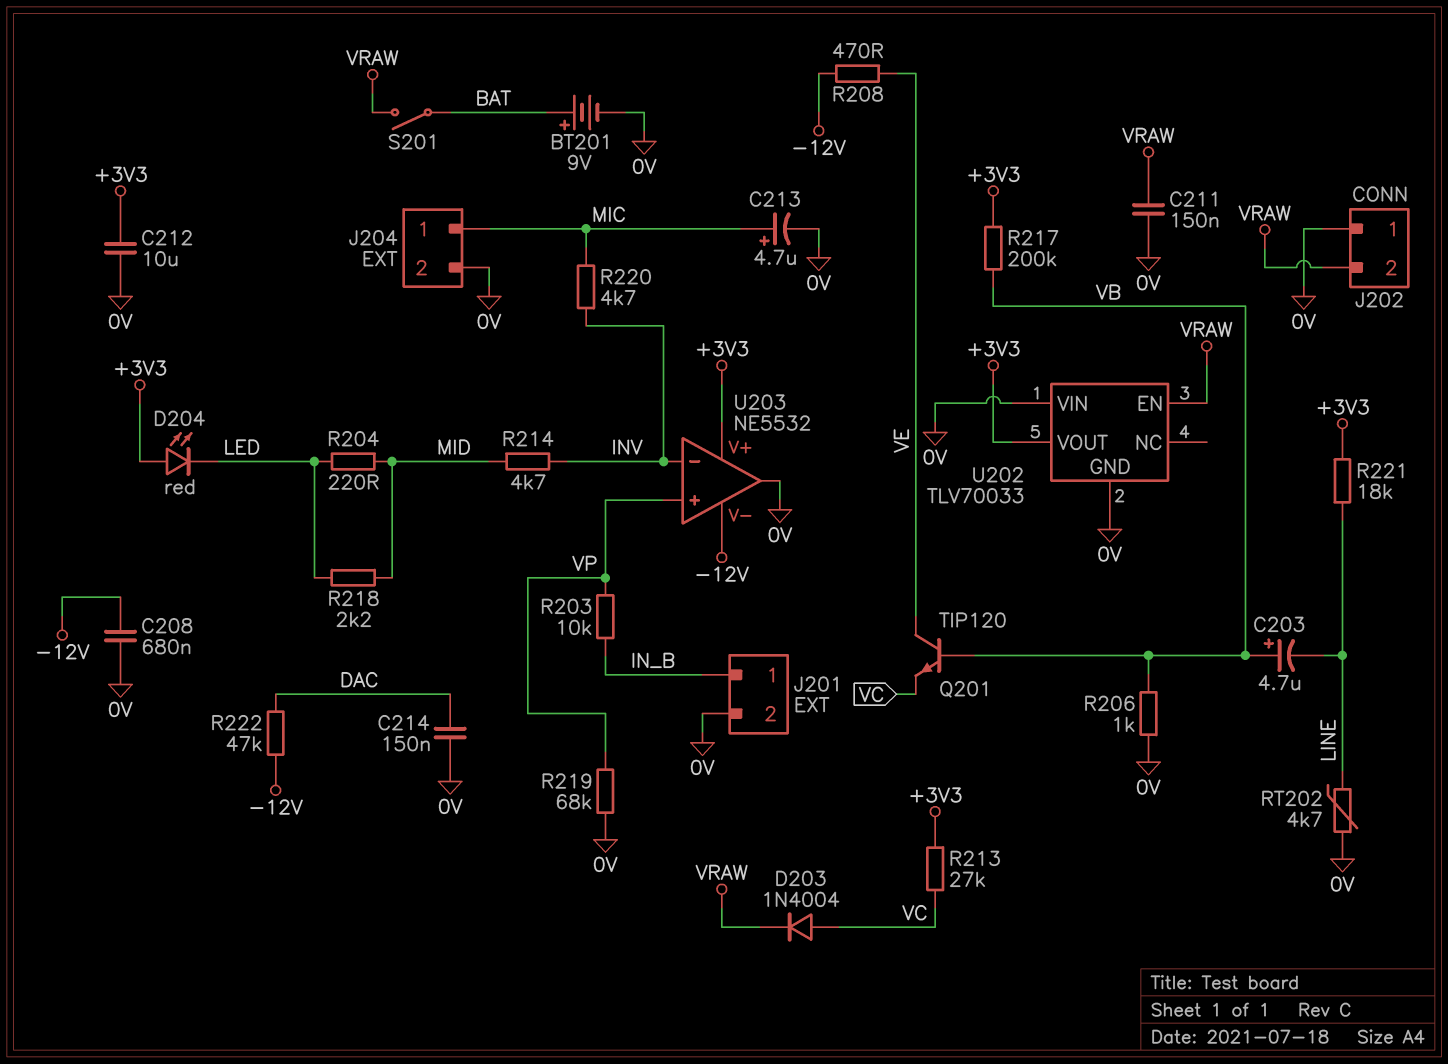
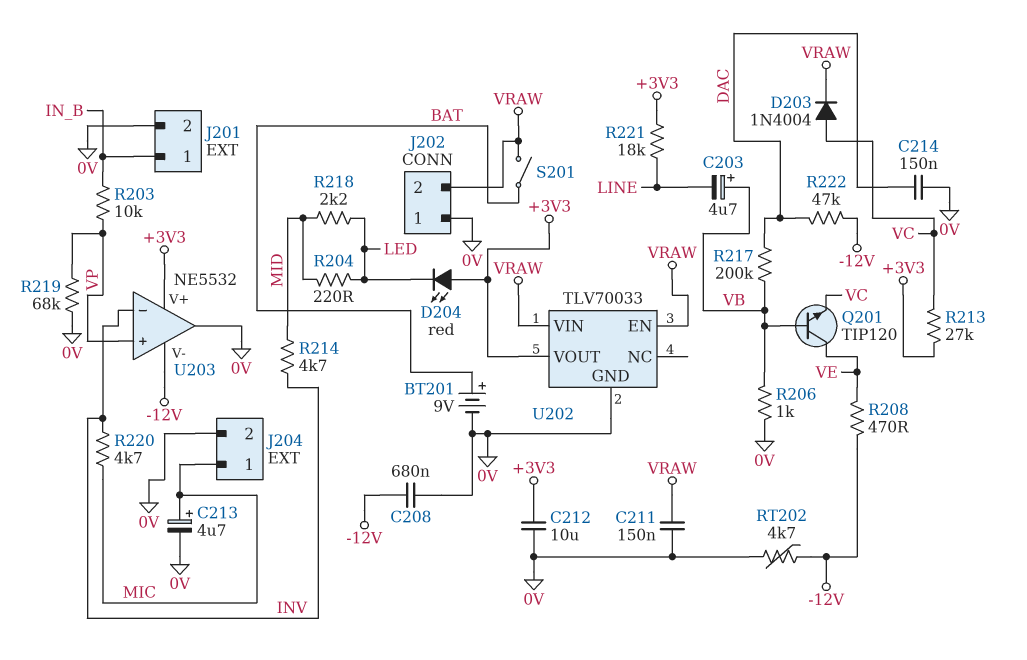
R217: 200k (+3V3, VB) -> 200k (DAC, VB)
RT202: 4.7k (0V, LINE) -> 4.7k (-12V, 0V)
U202 pin VIN: 0V -> VRAW

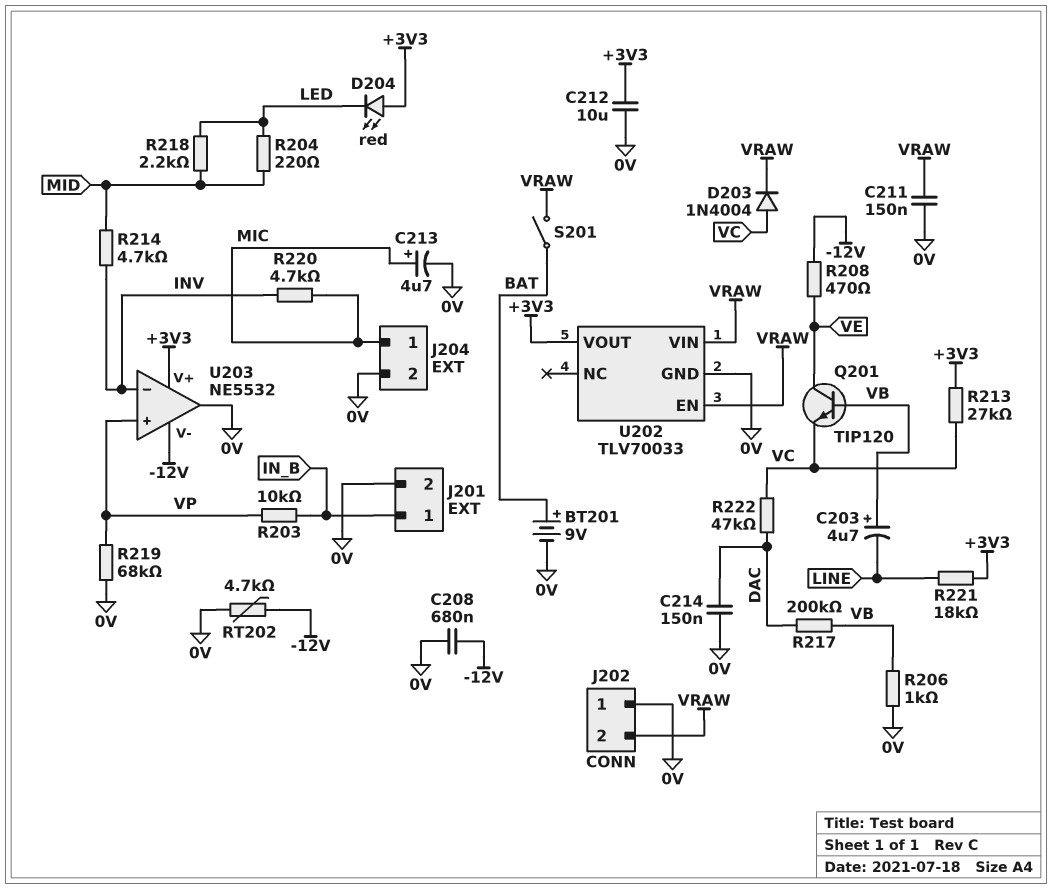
R222: 47k (-12V, DAC) -> 47k (DAC, VC)

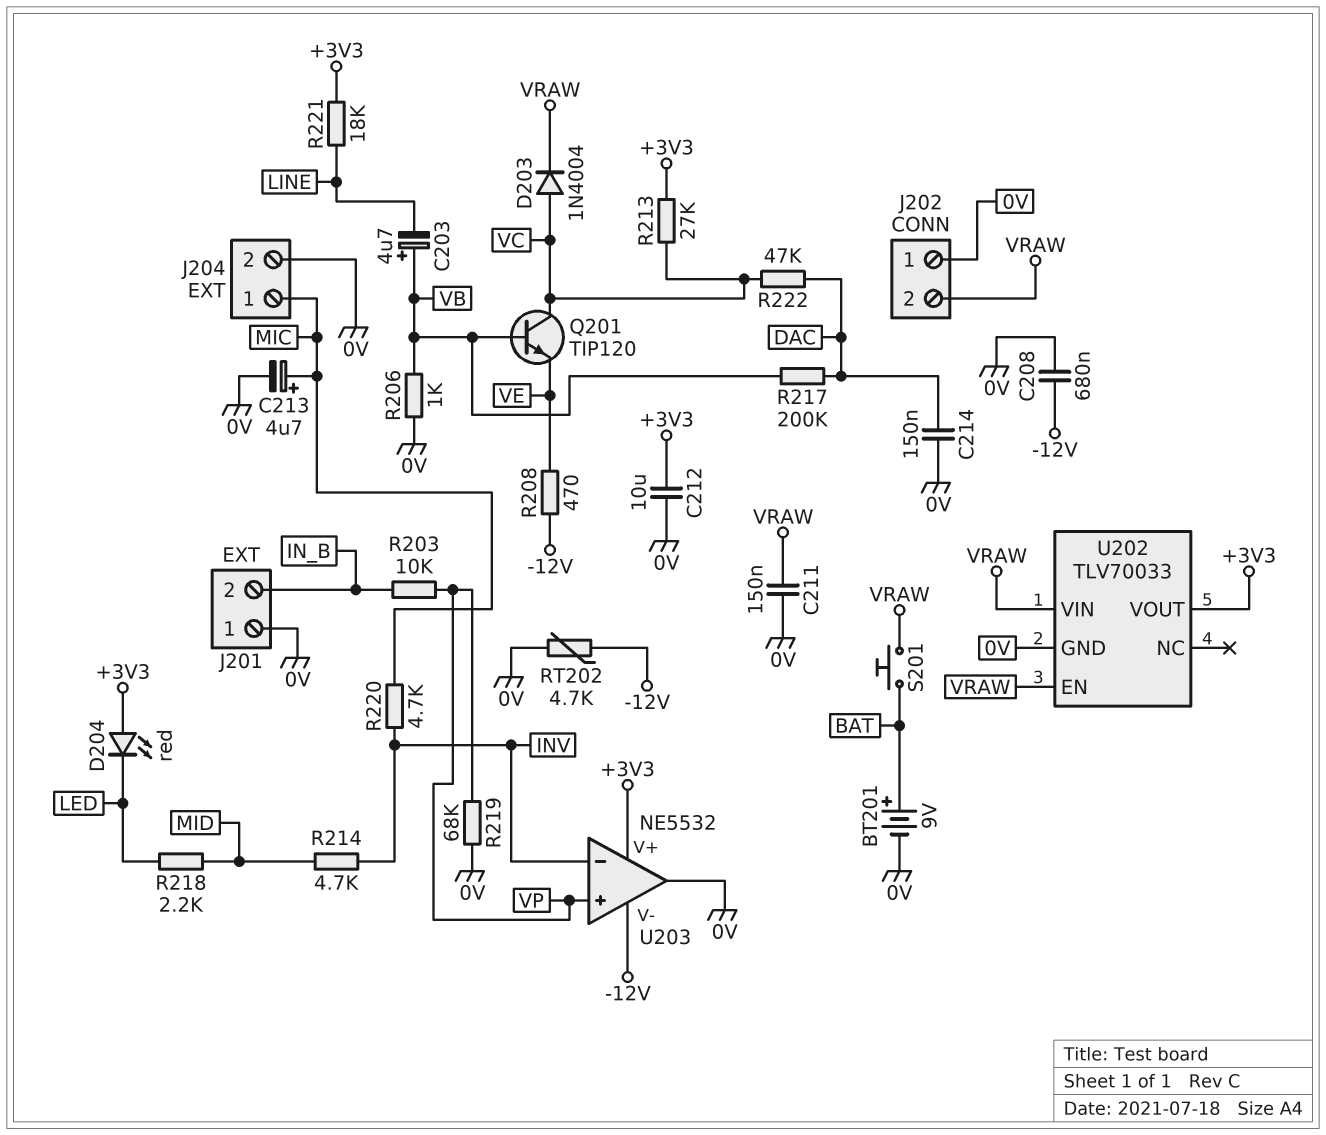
J201 pin 1: IN_B -> 0V
J201 pin 2: 0V -> IN_B
Q201: NPN TIP120 (B VB, C VE, E VC) -> NPN TIP120 (B VB, C VC, E VE)
R204: 220 (LED, MID) -> none
S201: switch (BAT, VRAW) -> button (BAT, VRAW)

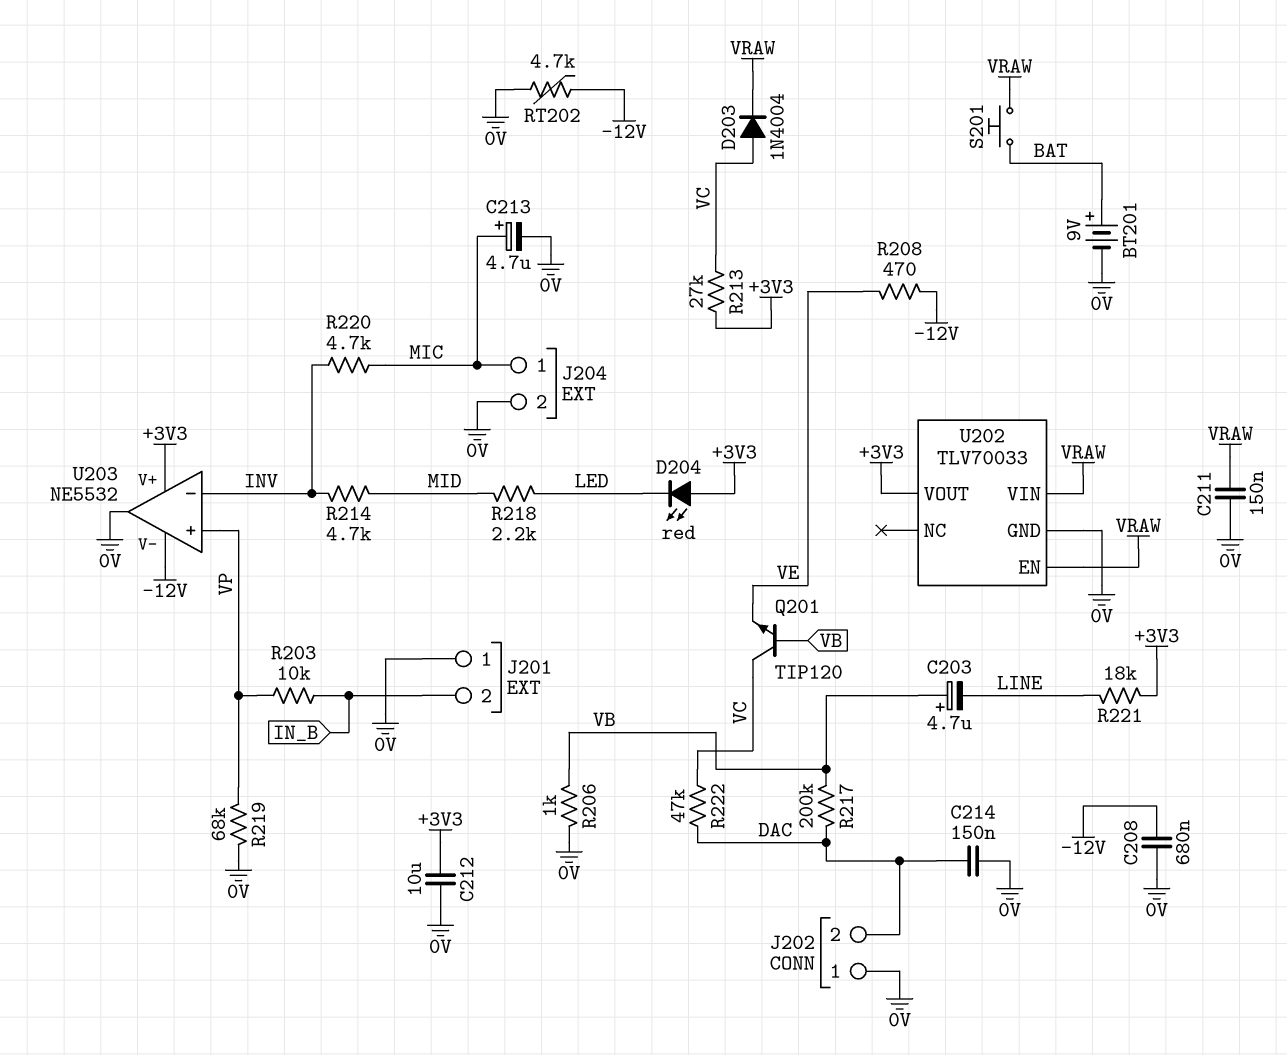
J202 pin 2: VRAW -> DAC

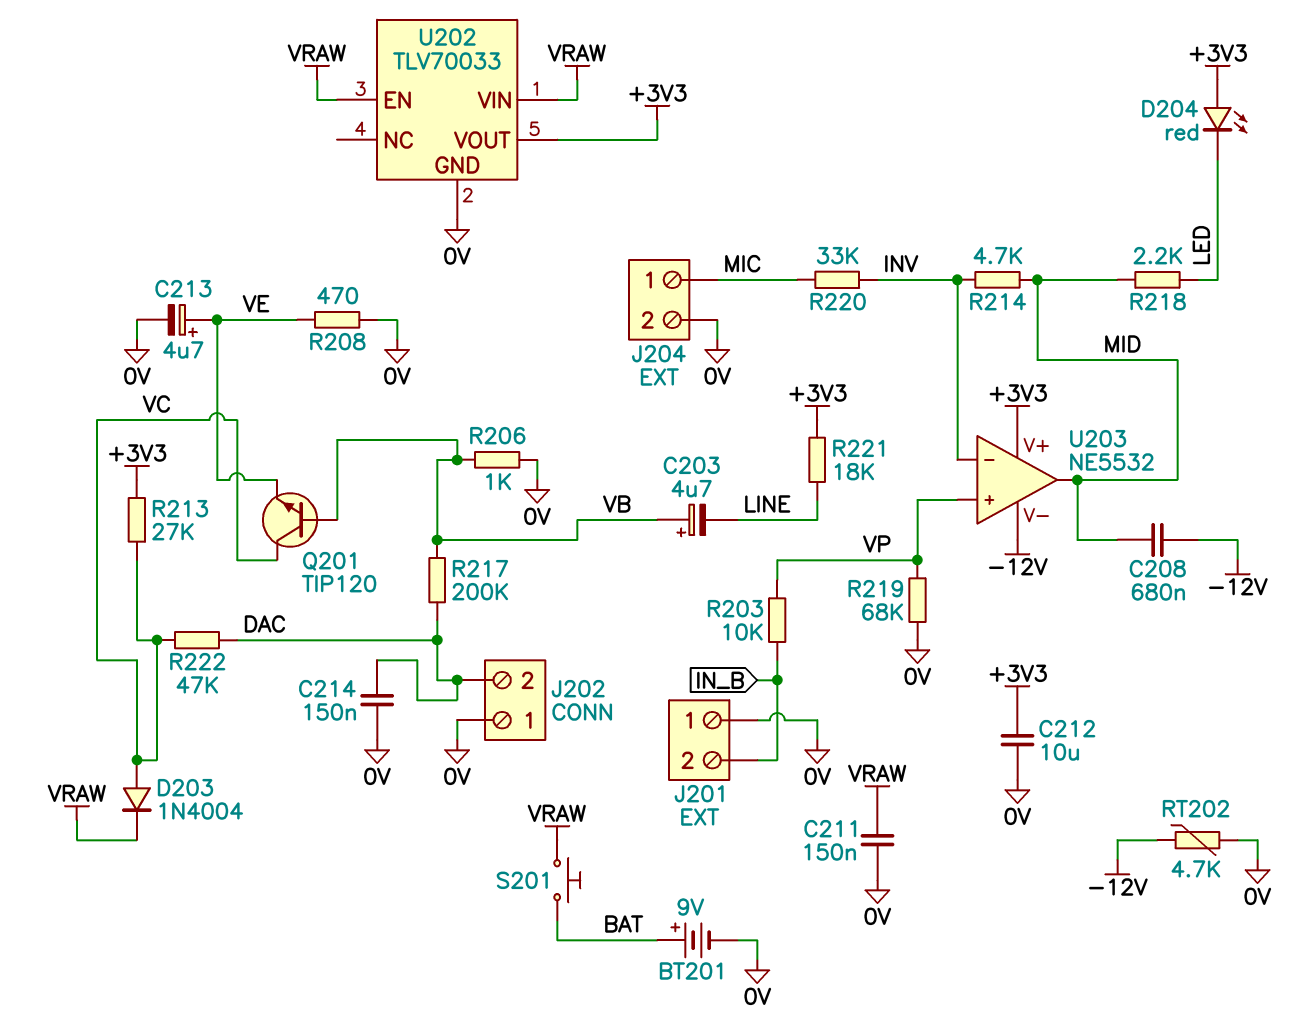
C208: 680nF (-12V, 0V) -> 680nF (-12V, MID)
C213: 4.7uF (plus MIC, minus 0V) -> 4.7uF (plus VE, minus 0V)
R208: 470 (-12V, VE) -> 470 (0V, VE)
R220: 4.7k (INV, MIC) -> 33k (INV, MIC)
U203 pin out: 0V -> MID

